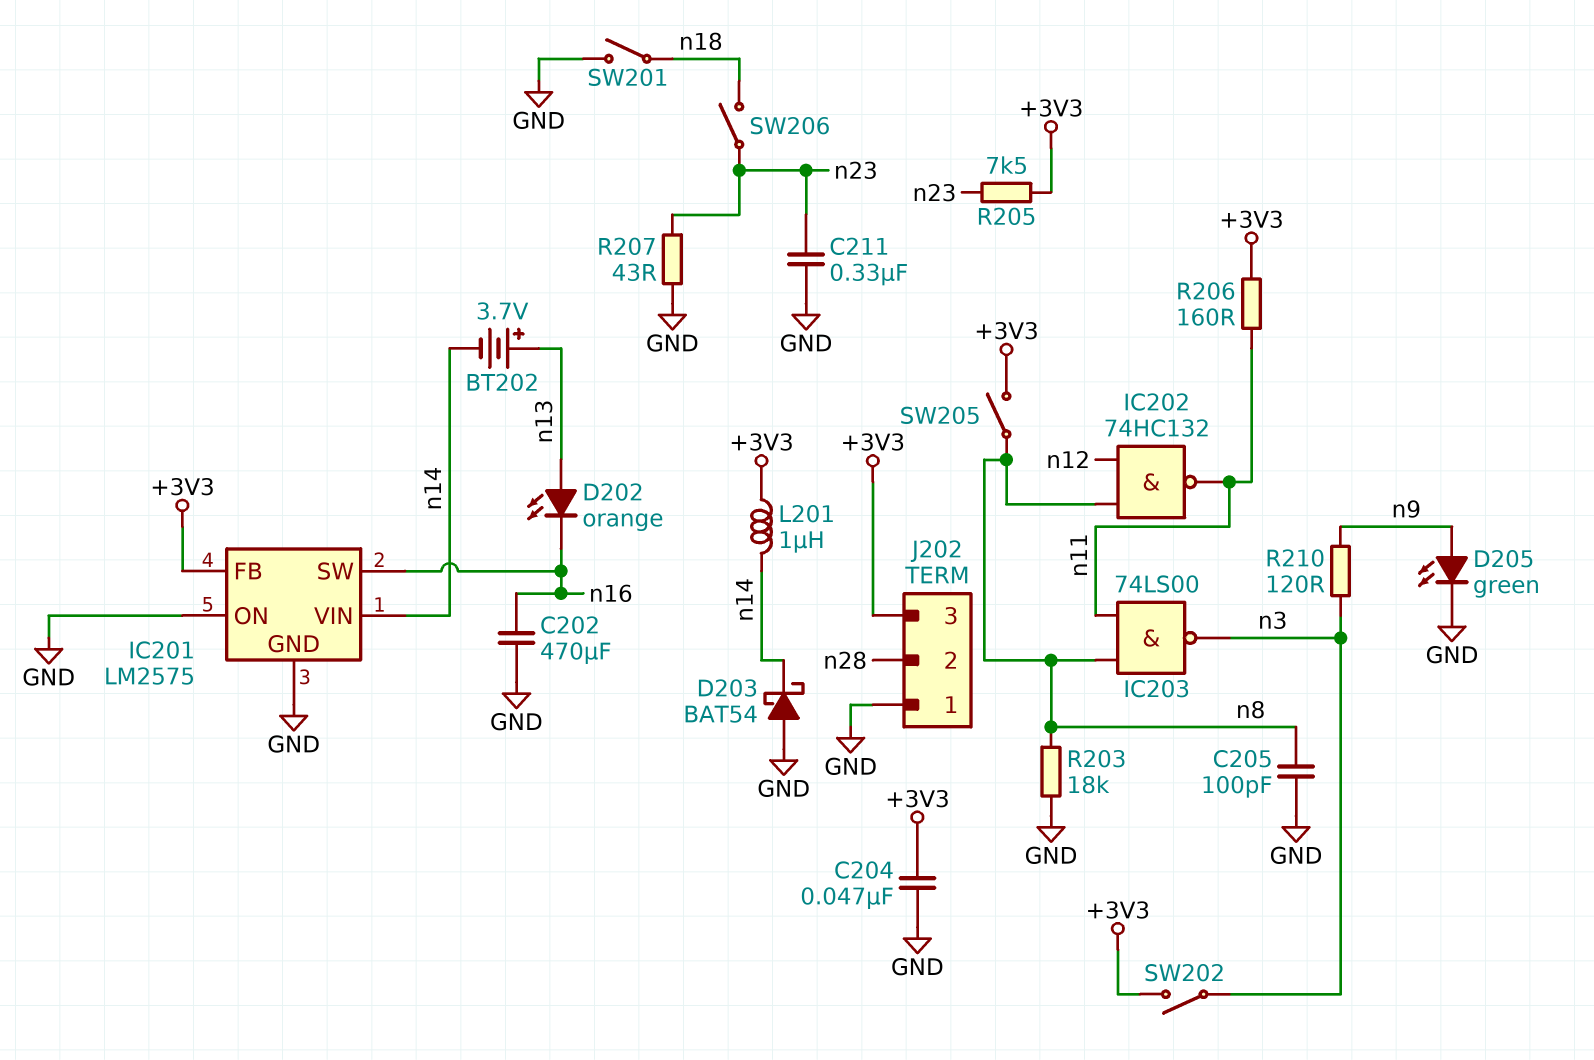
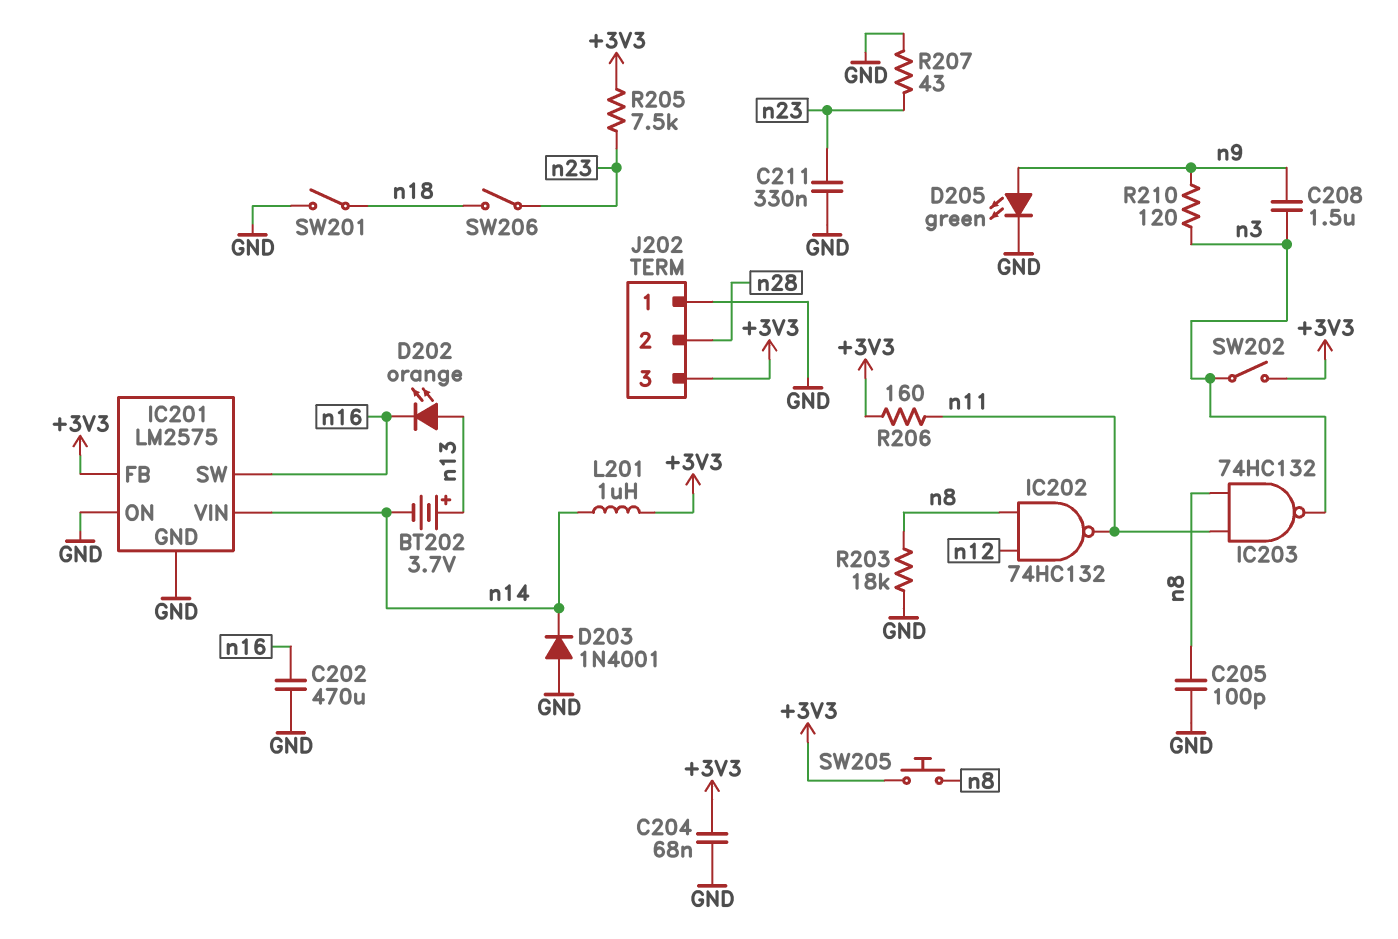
C204: 47nF (+3V3, GND) -> 68nF (+3V3, GND)
C208: none -> 1.5uF (n3, n9)
D203: schottky BAT54 (A GND, K n14) -> diode 1N4001 (A GND, K n14)
IC203: NAND 74LS00 (in n8, in n11, out n3) -> NAND 74HC132 (in n8, in n11, out n3)
SW205: switch (+3V3, n8) -> button (+3V3, n8)

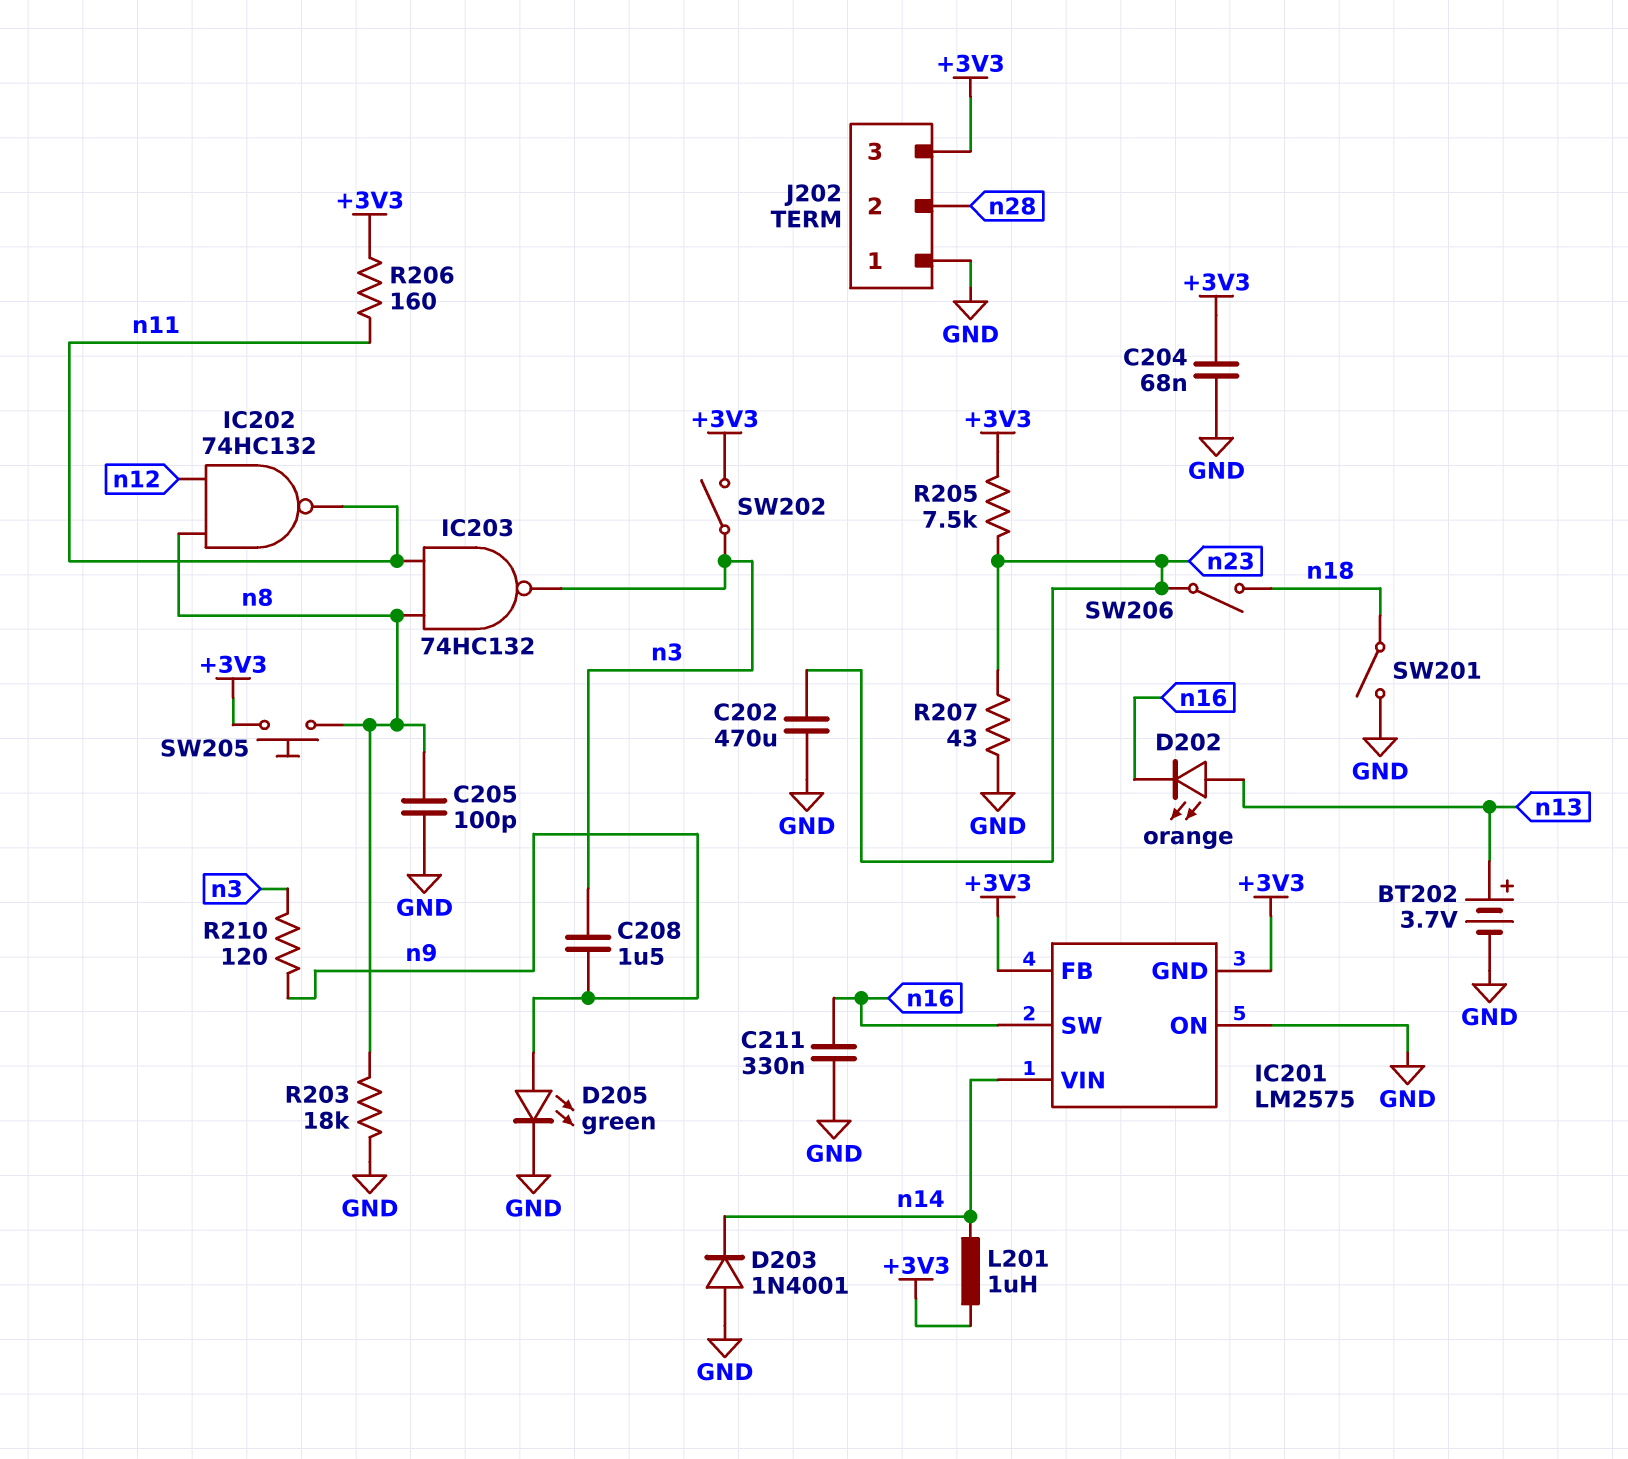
BT202: 3.7V (plus n13, minus n14) -> 3.7V (plus n13, minus GND)
C202: 470uF (GND, n16) -> 470uF (GND, n23)
C211: 330nF (GND, n23) -> 330nF (GND, n16)
IC201 pin GND: GND -> +3V3

